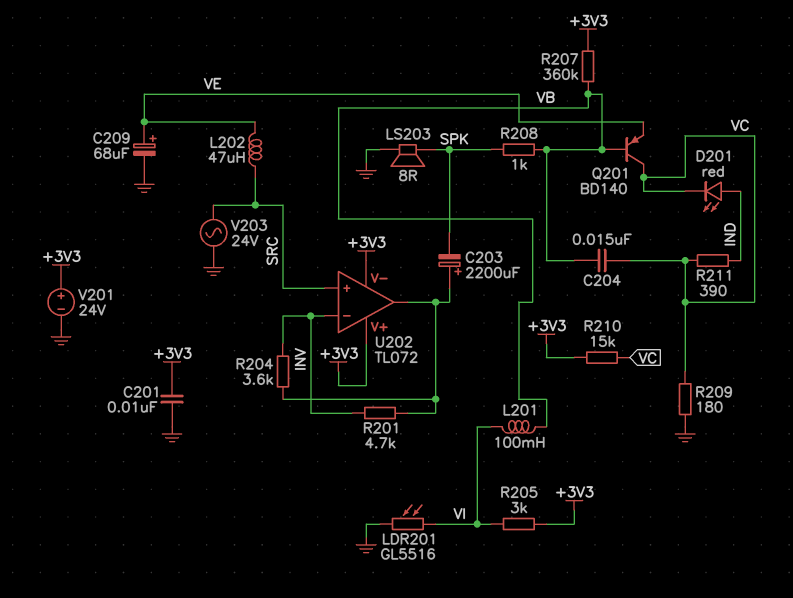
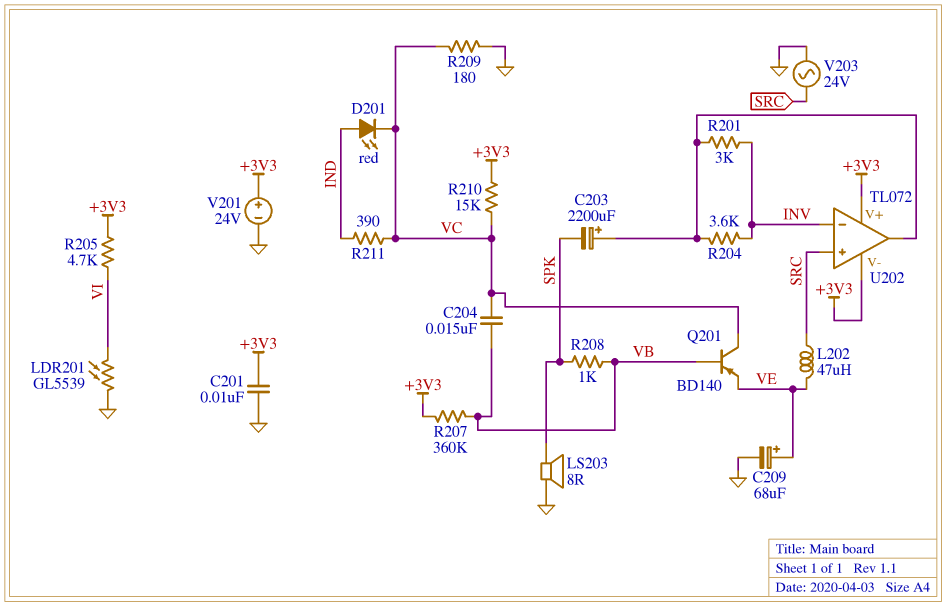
L201: 100mH (VB, VI) -> none
LDR201: GL5516 (GND, VI) -> GL5539 (GND, VI)
R201: 4.7k (INV, U202/out) -> 3k (INV, U202/out)
R205: 3k (+3V3, VI) -> 4.7k (+3V3, VI)

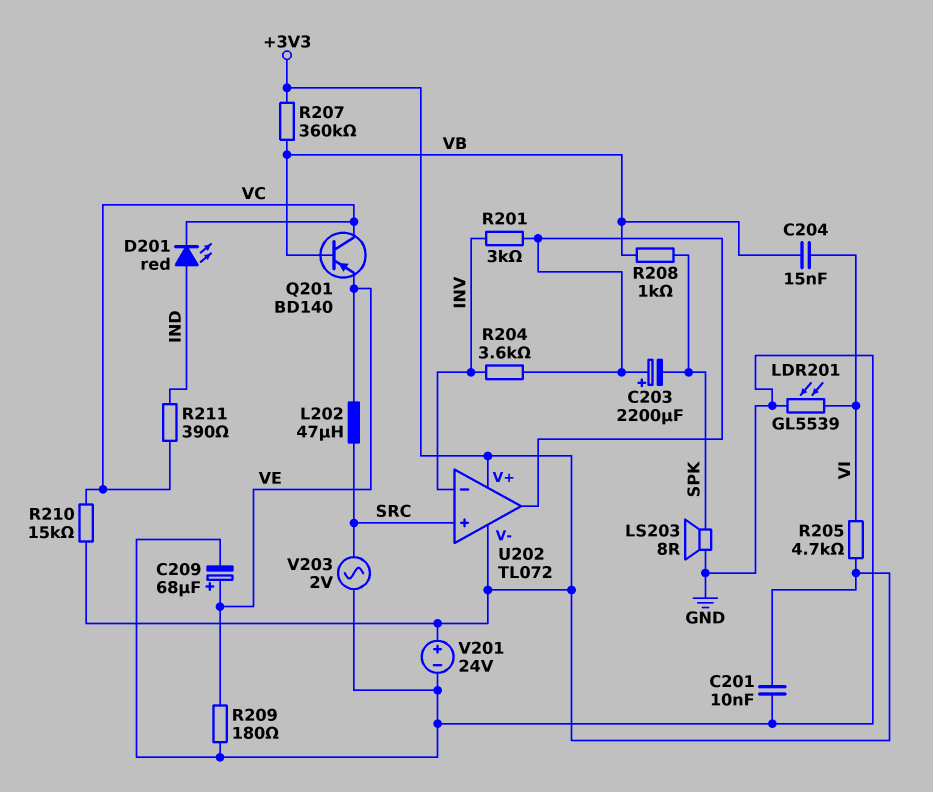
C204: 15nF (VB, VC) -> 15nF (VB, VI)
R209: 180 (GND, VC) -> 180 (GND, VE)
V203: AC 24V (GND, SRC) -> AC 2V (GND, SRC)

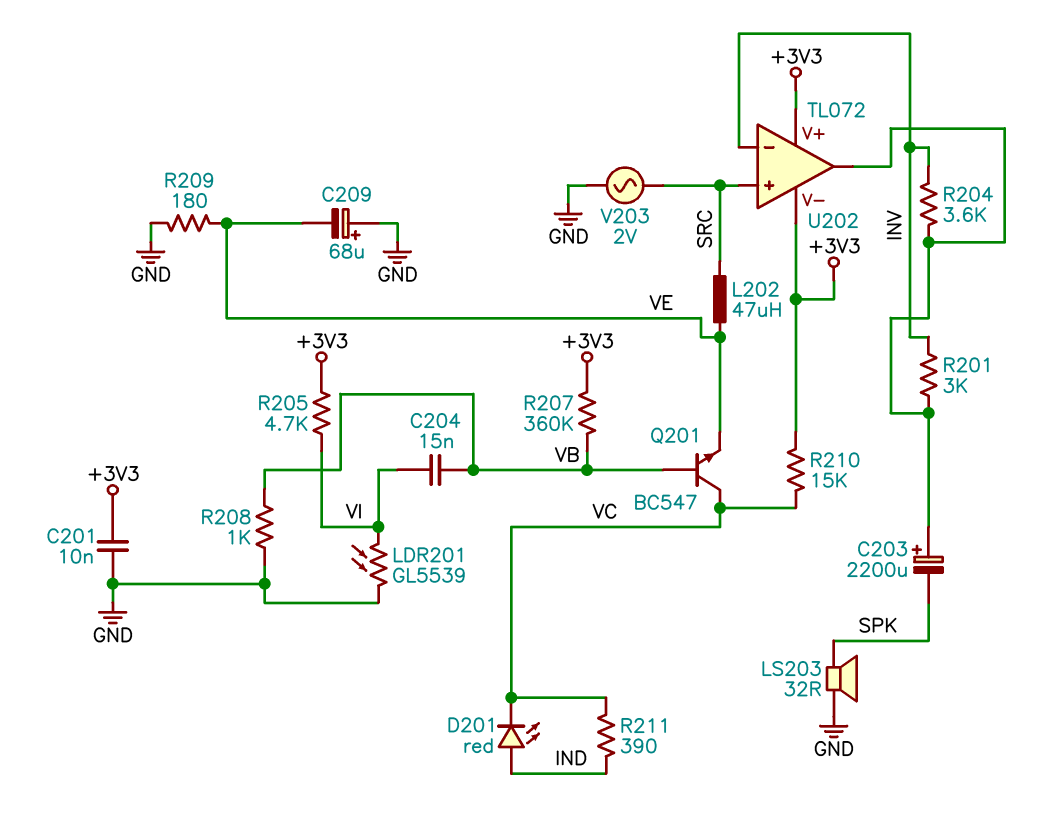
C209: 68uF (plus VE, minus GND) -> 68uF (plus GND, minus VE)
LS203: speaker 8R (GND, SPK) -> speaker 32R (GND, SPK)
Q201: PNP BD140 (B VB, C VC, E VE) -> NPN BC547 (B VB, C VC, E VE)
R208: 1k (SPK, VB) -> 1k (GND, VB)
V201: 24V (plus +3V3, minus GND) -> none

